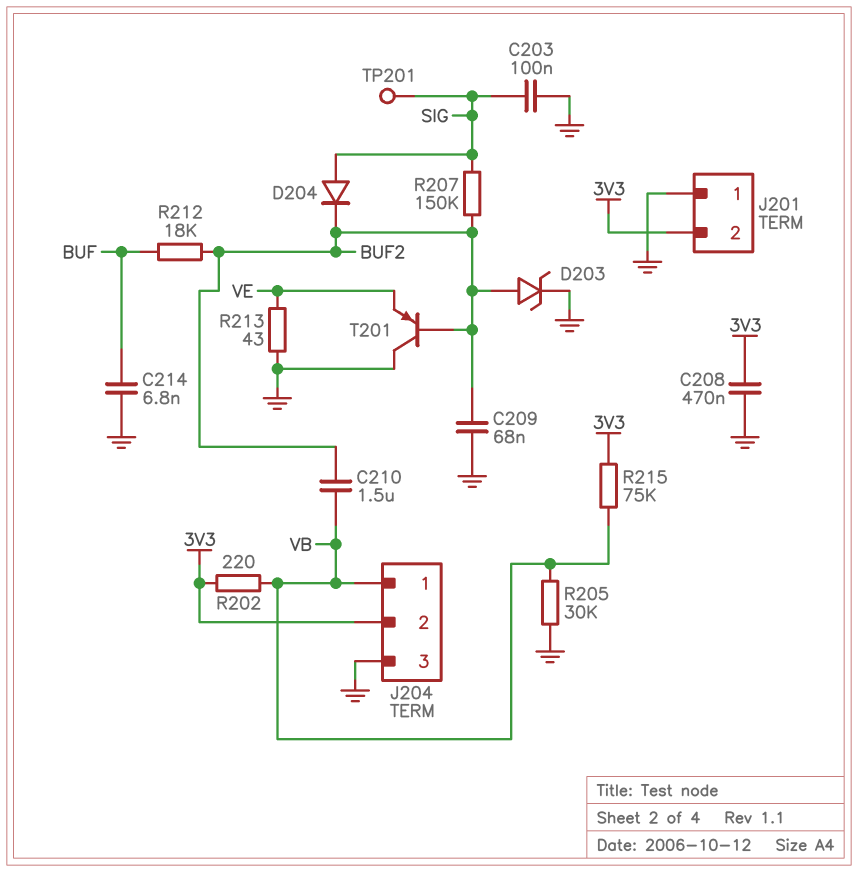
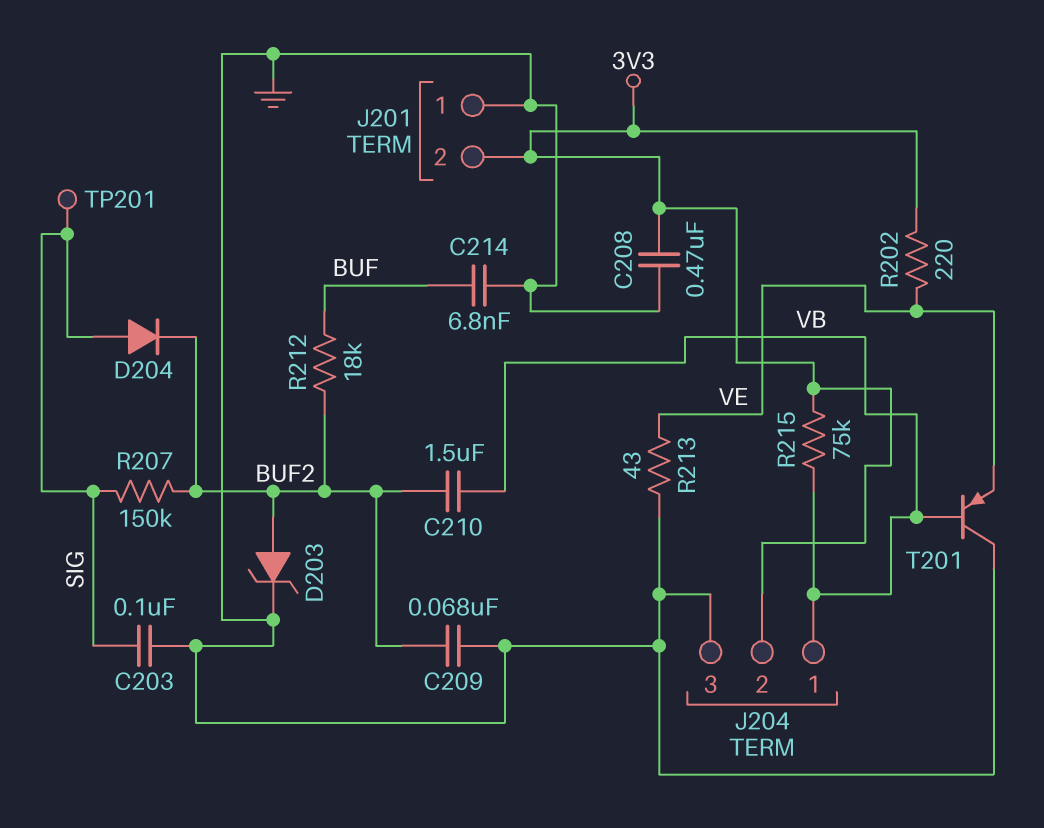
R202: 220 (3V3, VB) -> 220 (3V3, VE)
R205: 30k (GND, VB) -> none
T201: PNP (B BUF2, C GND, E VE) -> PNP (B VB, C GND, E VE)

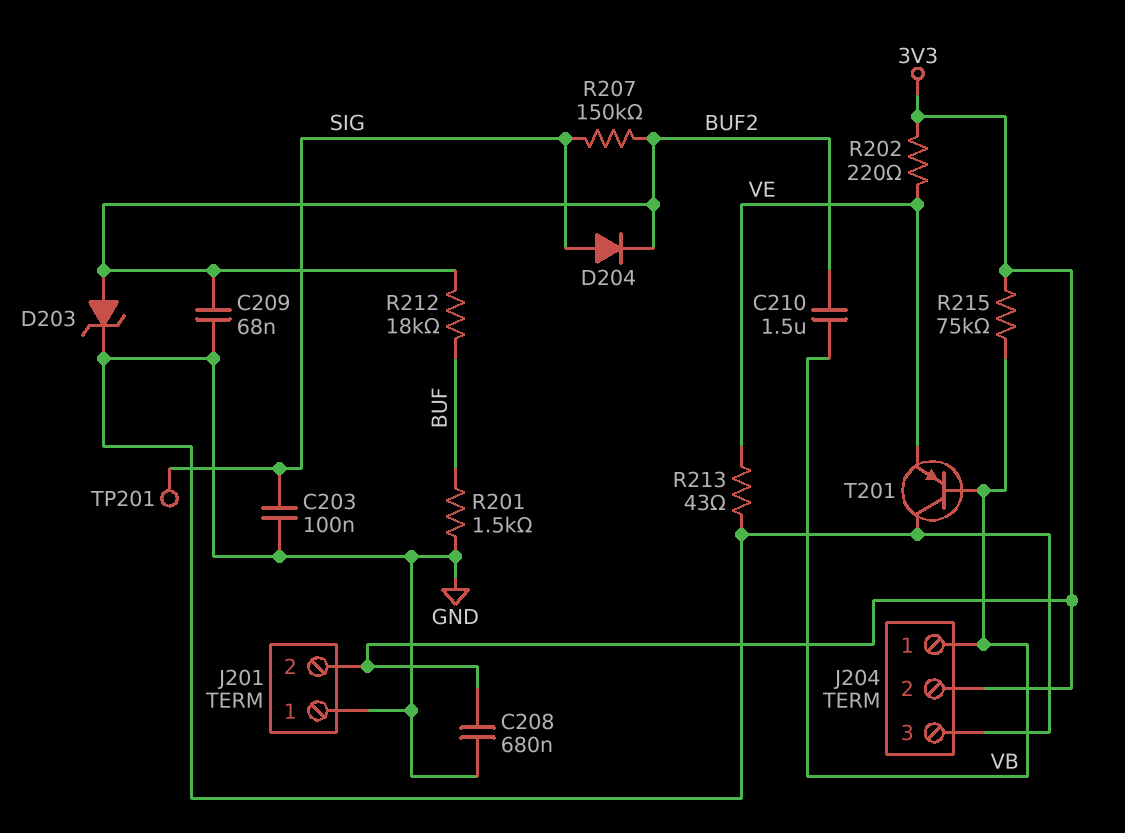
C208: 470nF (3V3, GND) -> 680nF (3V3, GND)
C214: 6.8nF (BUF, GND) -> none
R201: none -> 1.5k (BUF, GND)

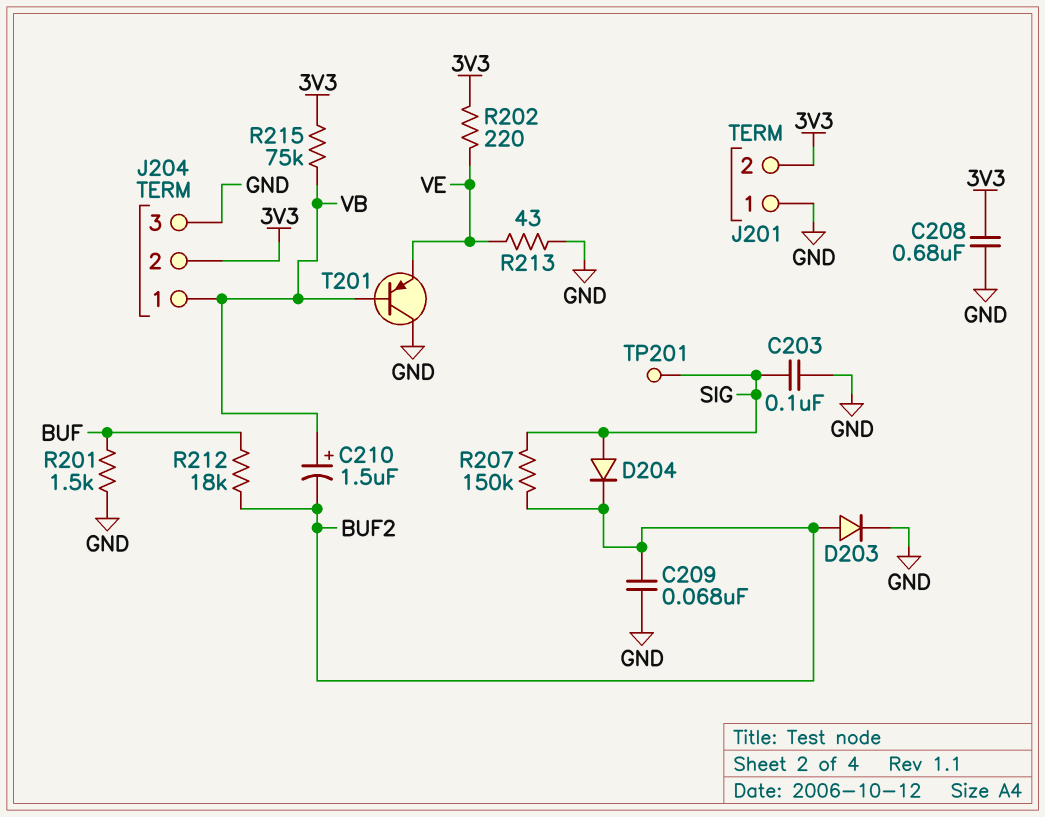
C210: 1.5uF (BUF2, VB) -> 1.5uF (plus VB, minus BUF2)
D203: zener (A BUF2, K GND) -> diode (A BUF2, K GND)

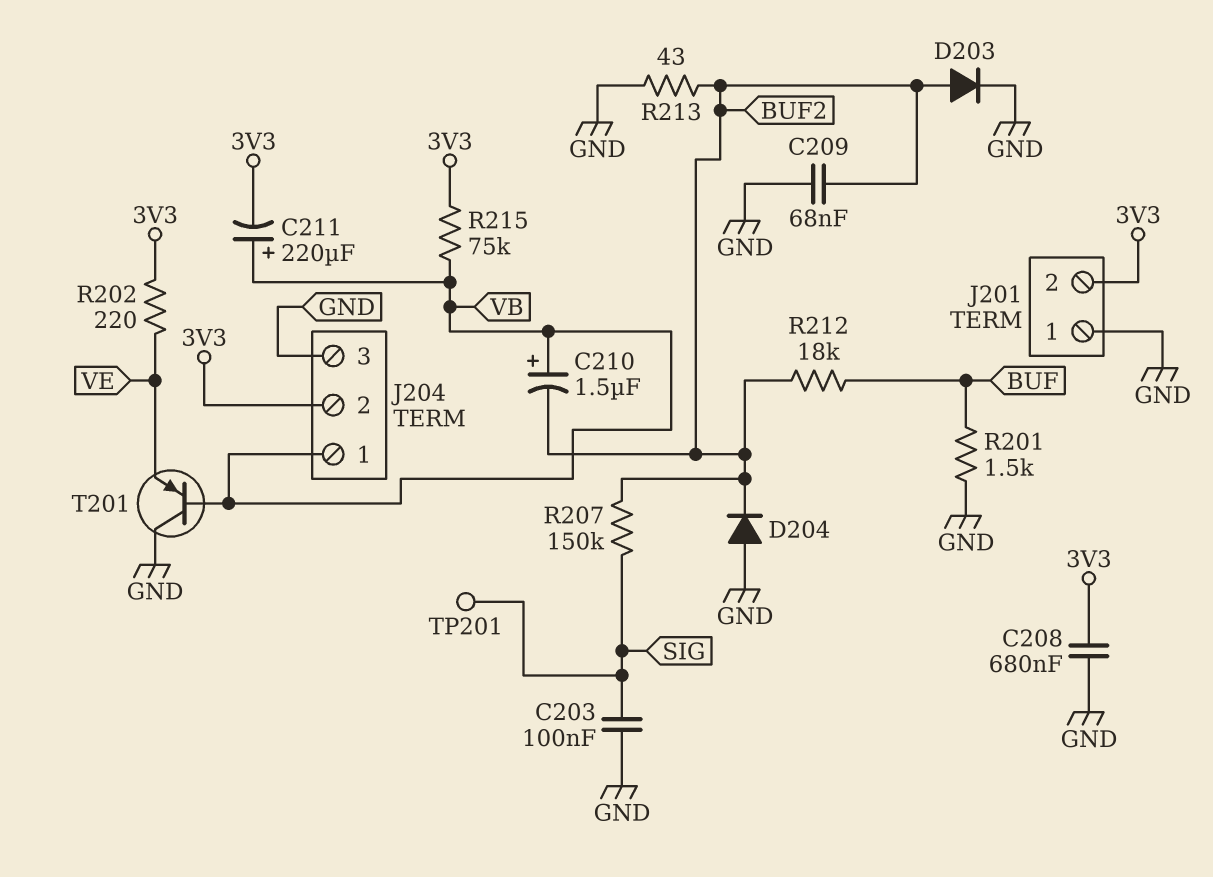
C211: none -> 220uF (plus VB, minus 3V3)
D204: diode (A SIG, K BUF2) -> diode (A GND, K BUF2)
R213: 43 (GND, VE) -> 43 (BUF2, GND)

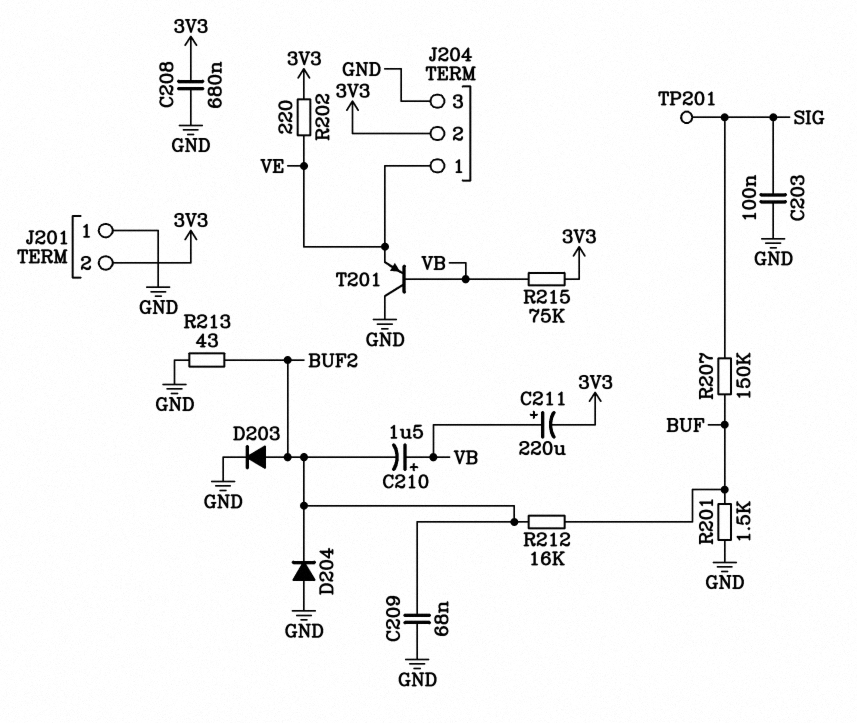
J204 pin 1: VB -> VE
R207: 150k (BUF2, SIG) -> 150k (BUF, SIG)
R212: 18k (BUF, BUF2) -> 16k (BUF, BUF2)

